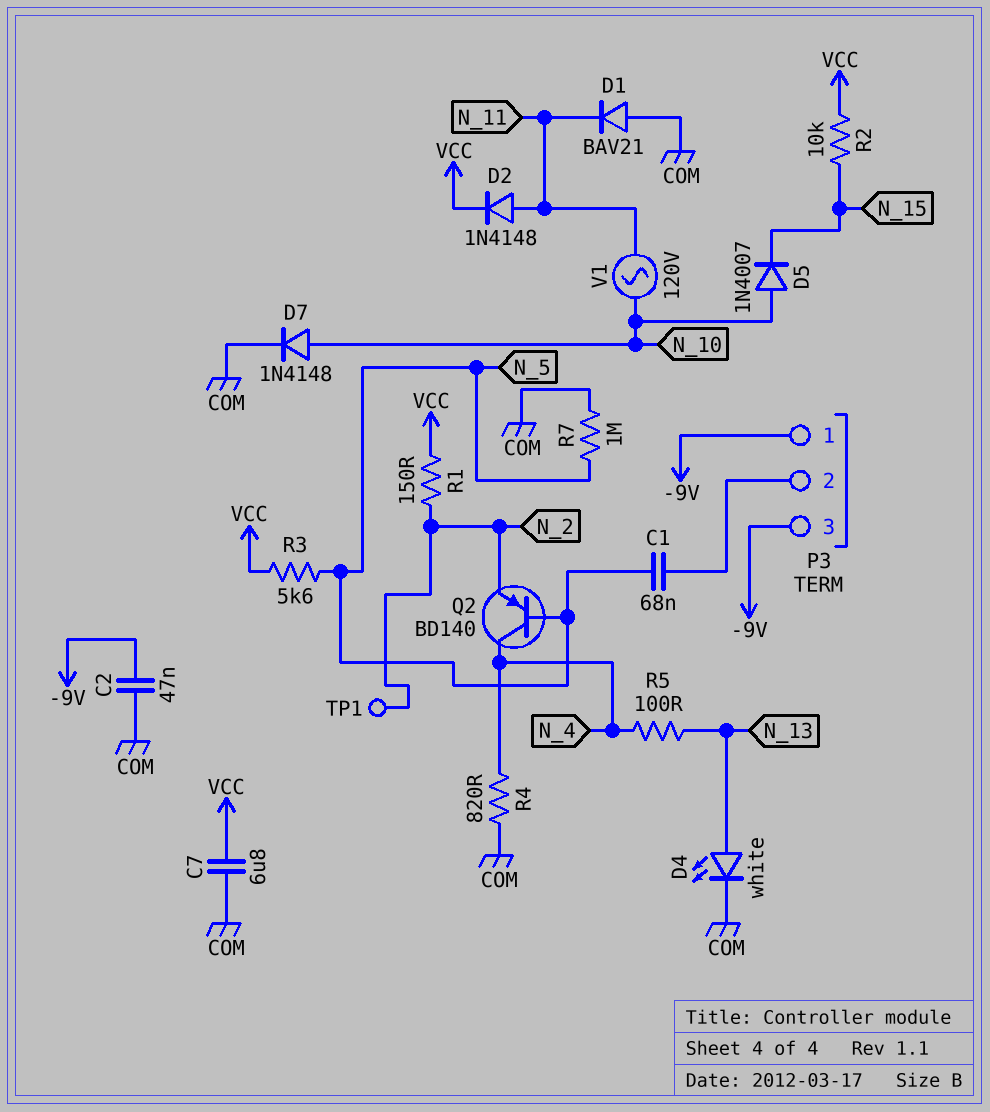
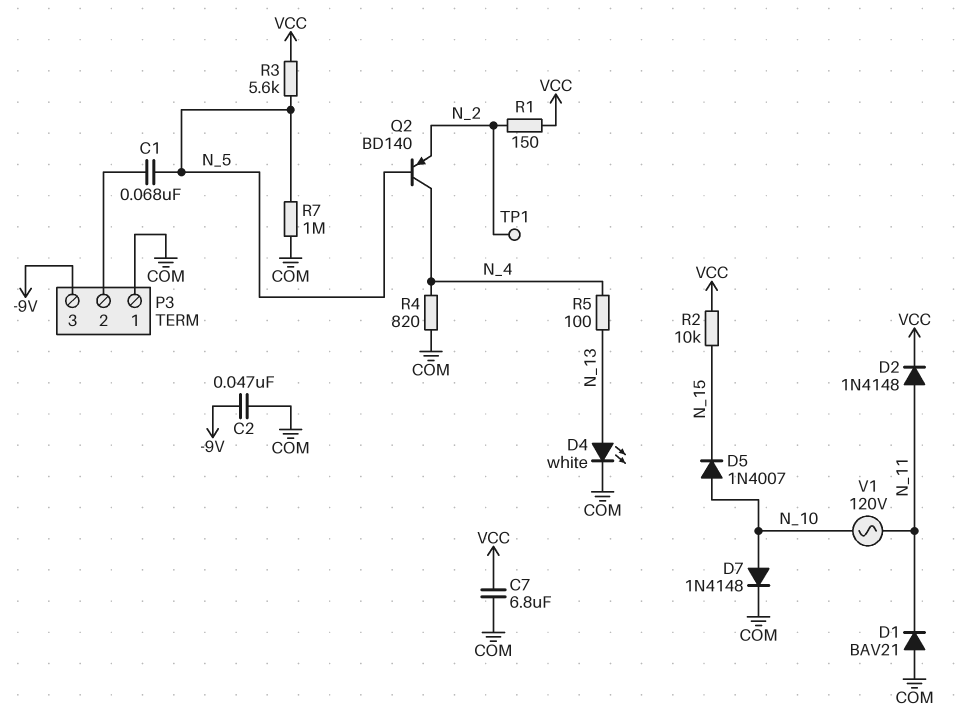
P3 pin 1: -9V -> COM

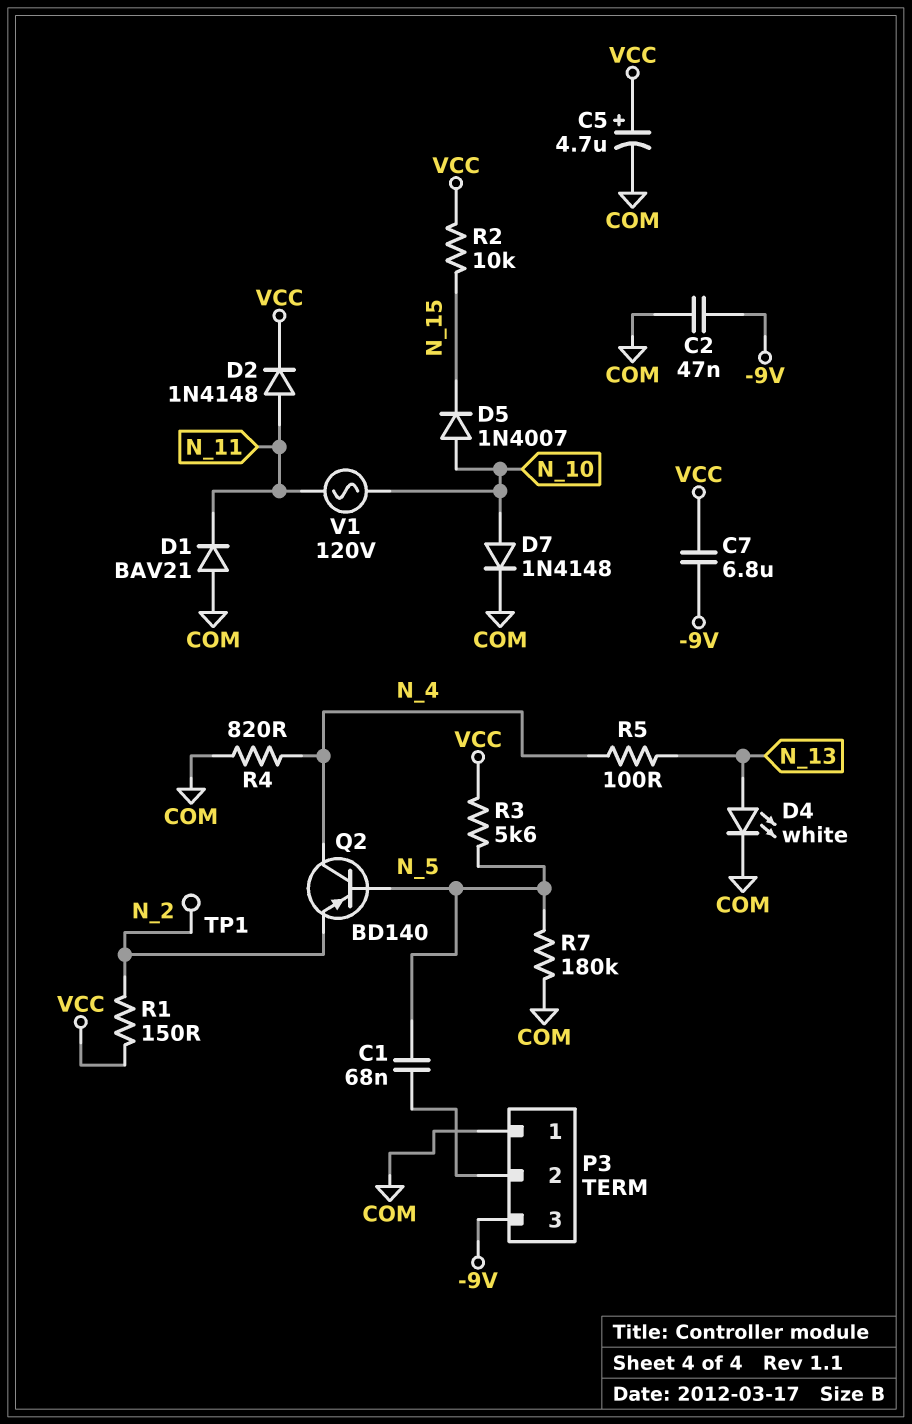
C5: none -> 4.7uF (plus VCC, minus COM)
C7: 6.8uF (COM, VCC) -> 6.8uF (-9V, VCC)
R7: 1M (COM, N_5) -> 180k (COM, N_5)

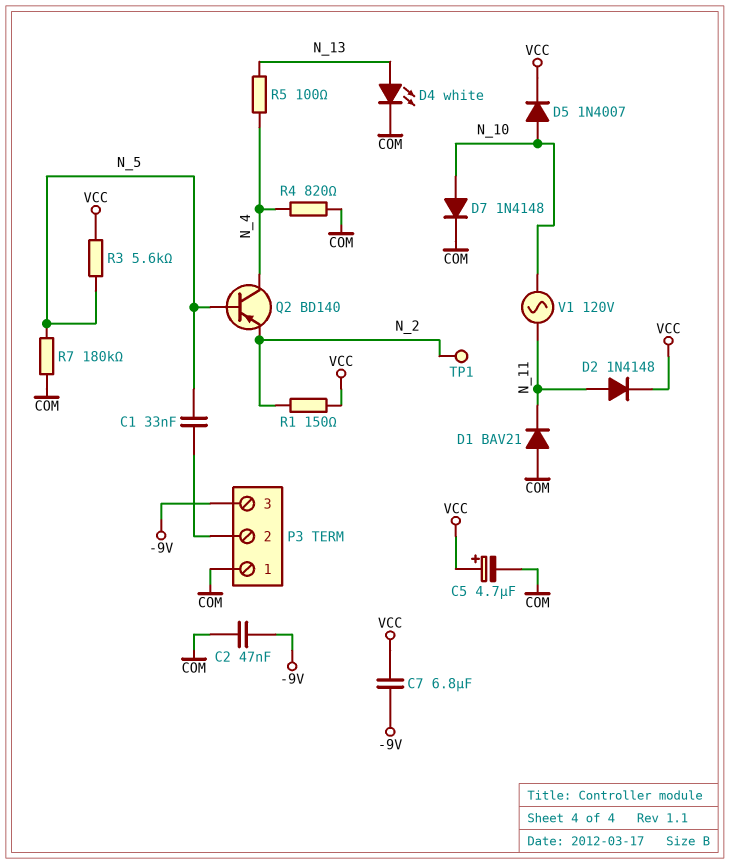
C1: 68nF (N_5, P3/2) -> 33nF (N_5, P3/2)
D5: diode 1N4007 (A N_10, K N_15) -> diode 1N4007 (A N_10, K VCC)
R2: 10k (N_15, VCC) -> none

